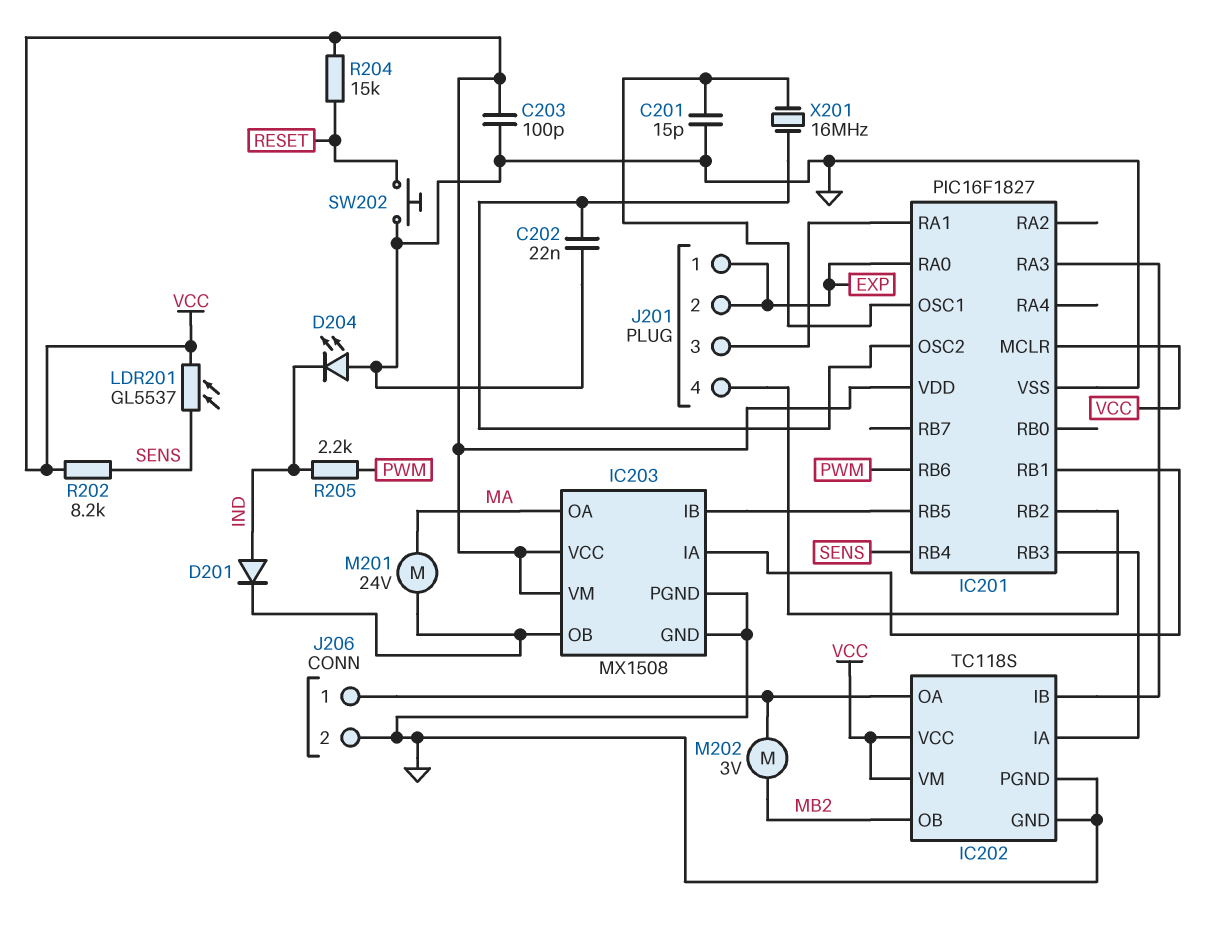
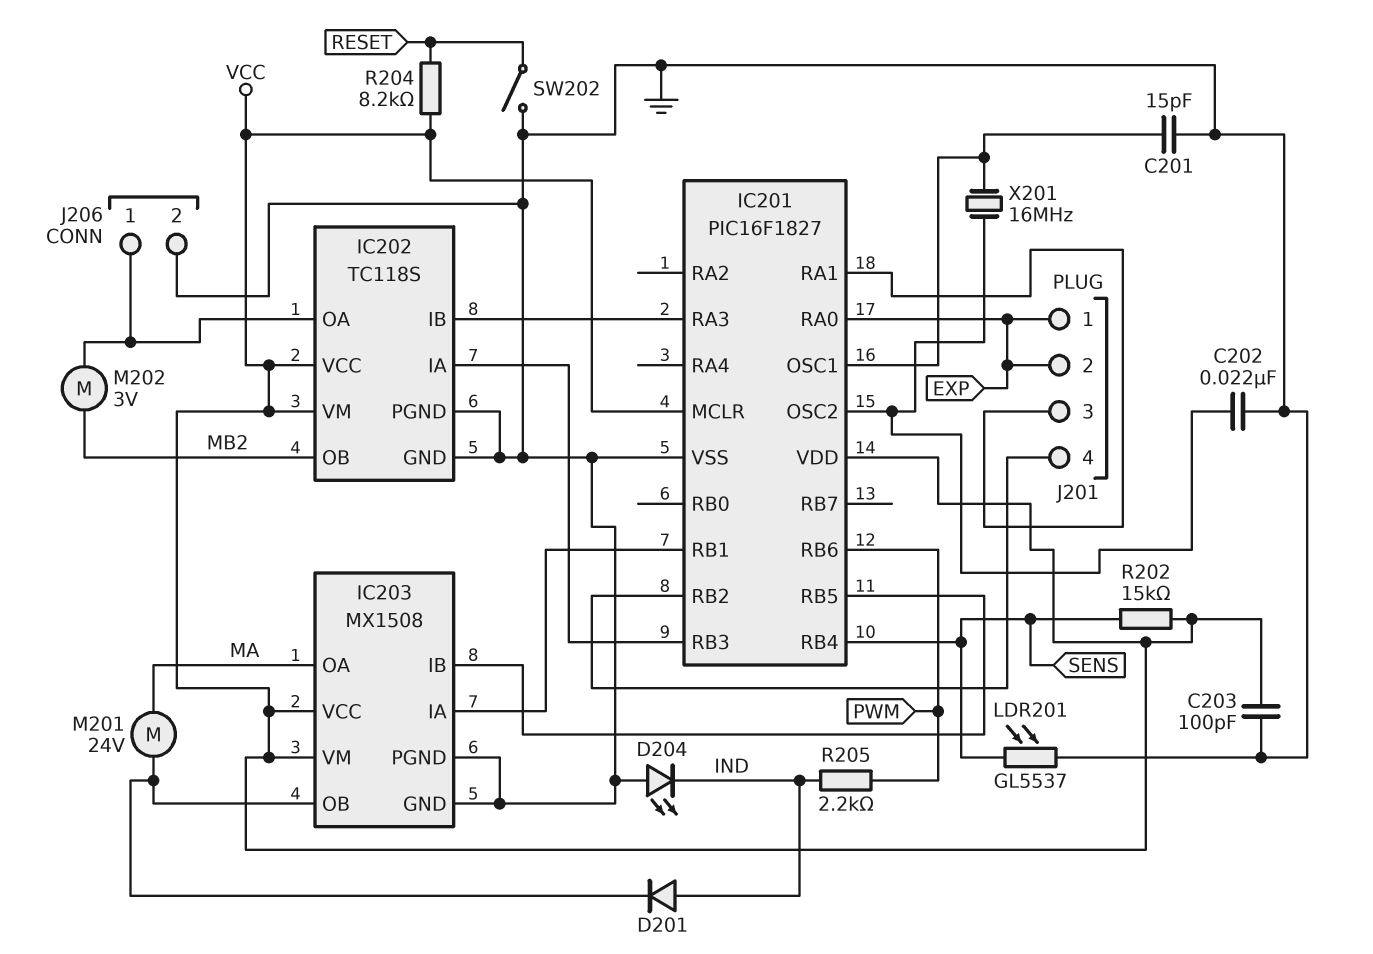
LDR201: GL5537 (SENS, VCC) -> GL5537 (GND, SENS)
R202: 8.2k (SENS, VCC) -> 15k (SENS, VCC)
R204: 15k (RESET, VCC) -> 8.2k (RESET, VCC)
SW202: button (GND, RESET) -> switch (GND, RESET)

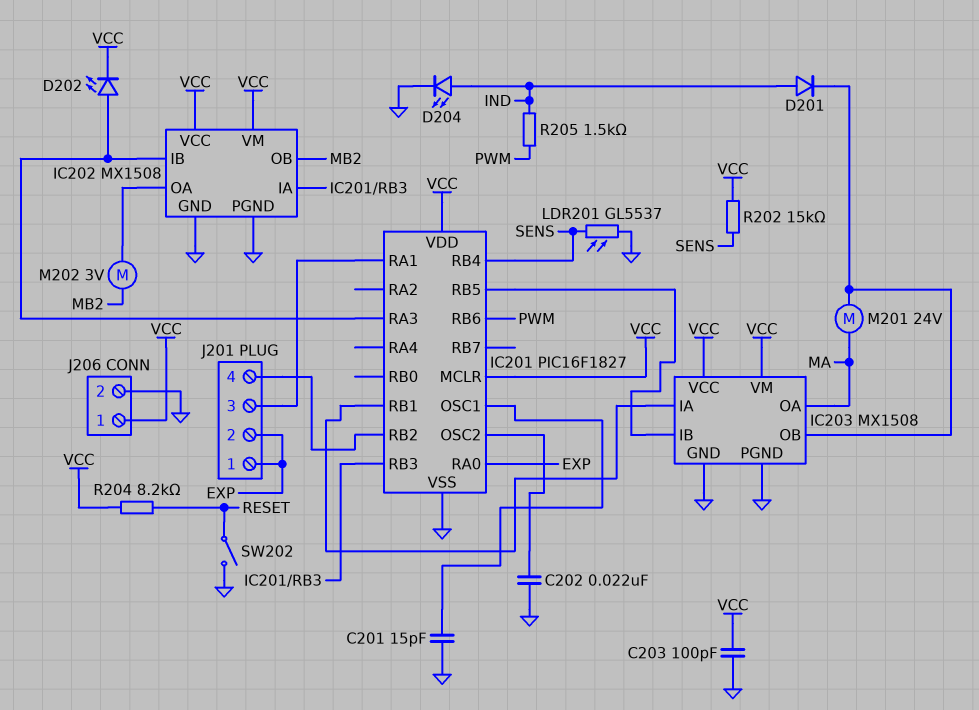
D202: none -> LED (A IC201/RA3, K VCC)
D204: LED (A GND, K IND) -> LED (A IND, K GND)
IC202: TC118S -> MX1508
J206 pin 1: IC202/OA -> VCC
R205: 2.2k (IND, PWM) -> 1.5k (IND, PWM)
X201: 16MHz (IC201/OSC1, IC201/OSC2) -> none

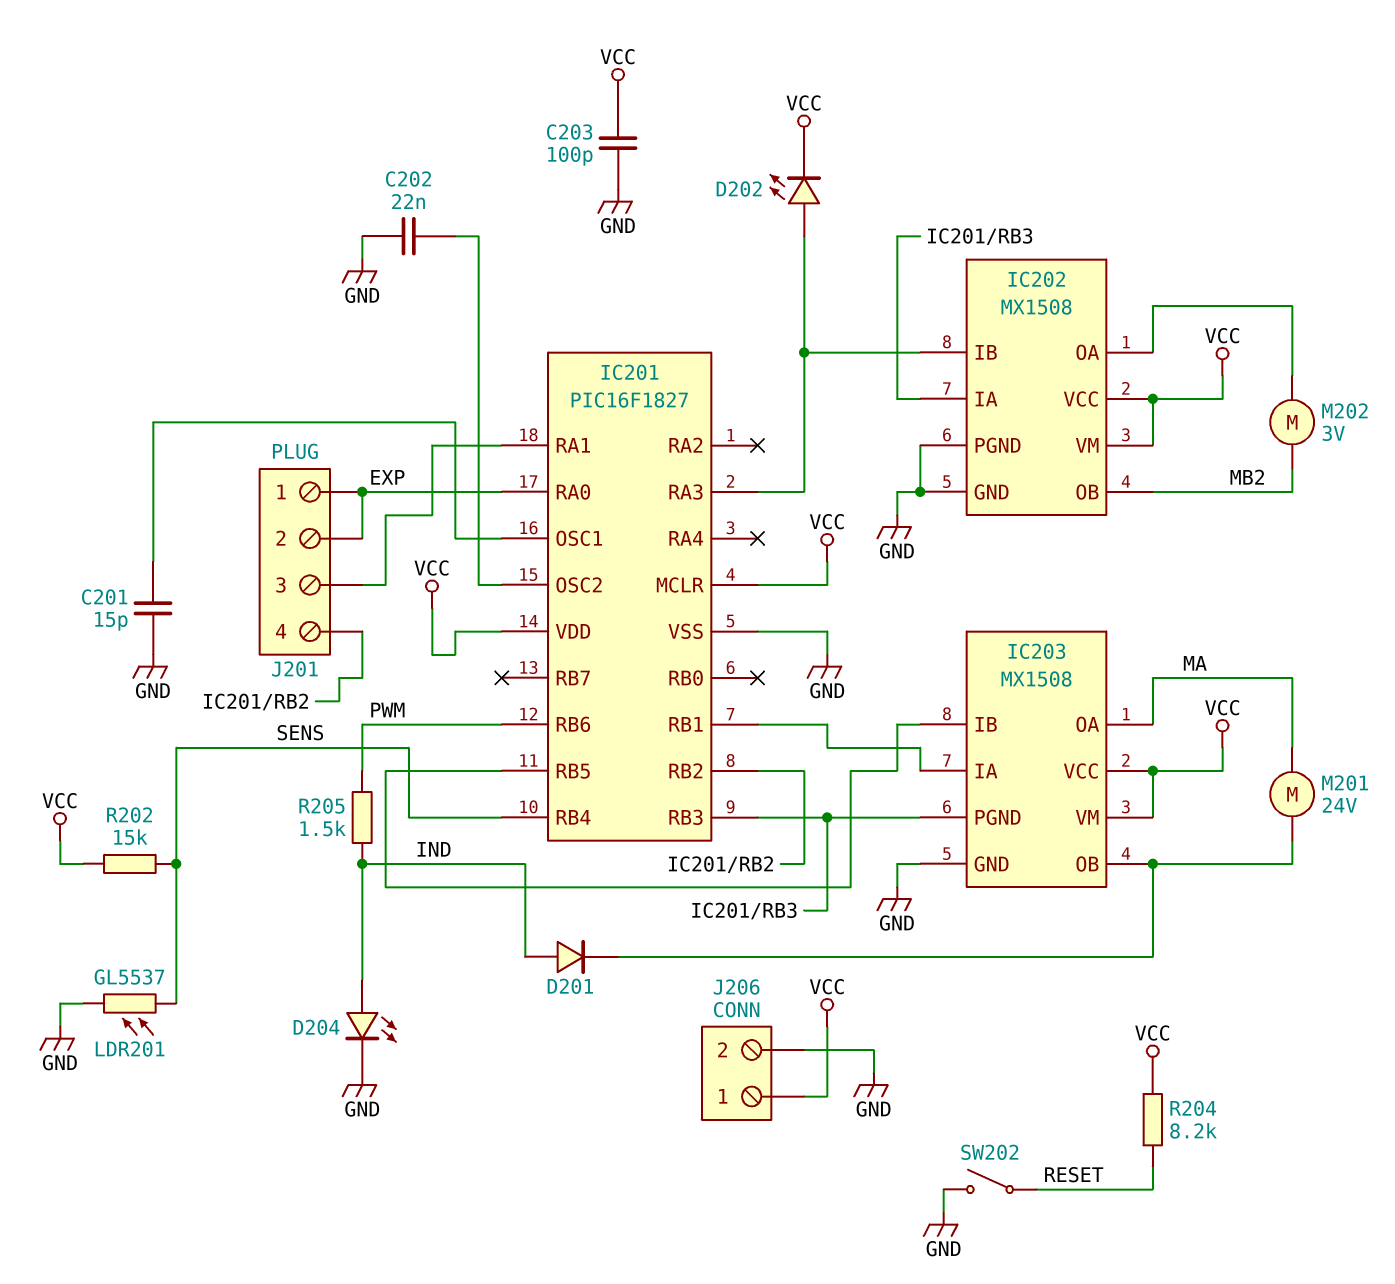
IC203 pin PGND: GND -> IC201/RB3

